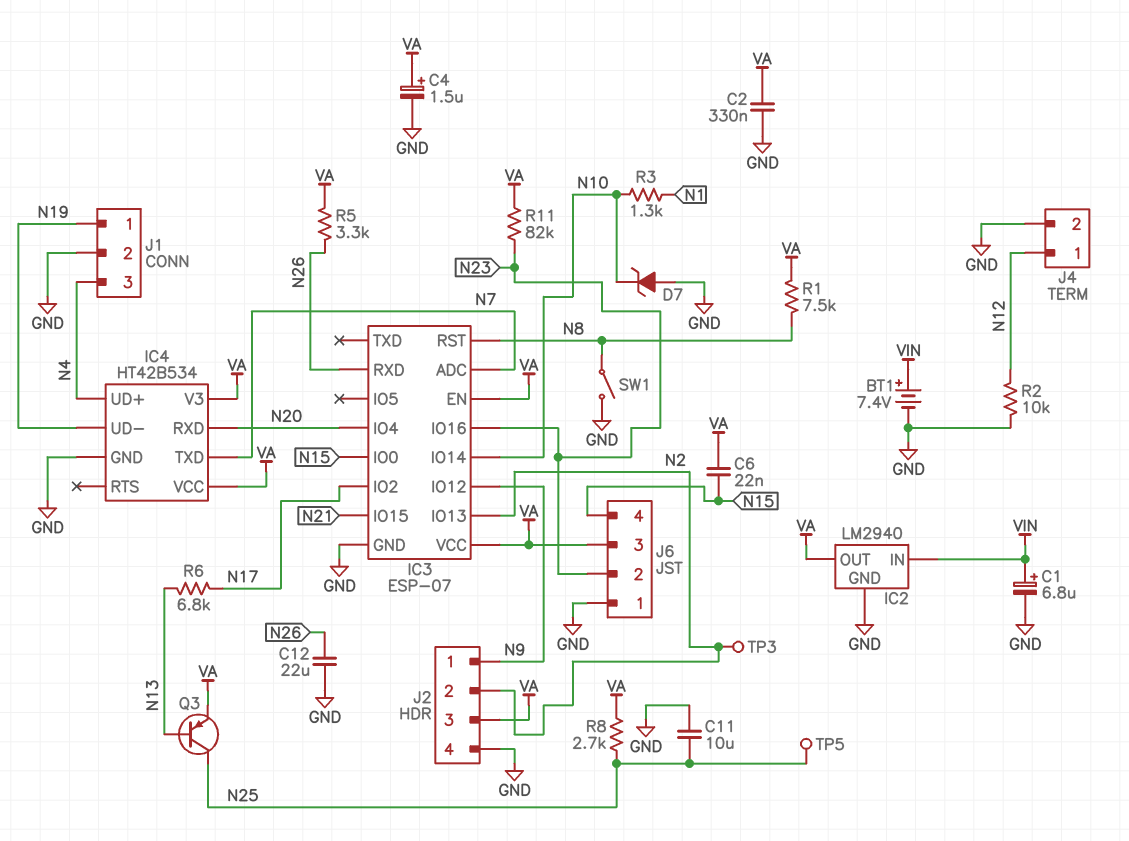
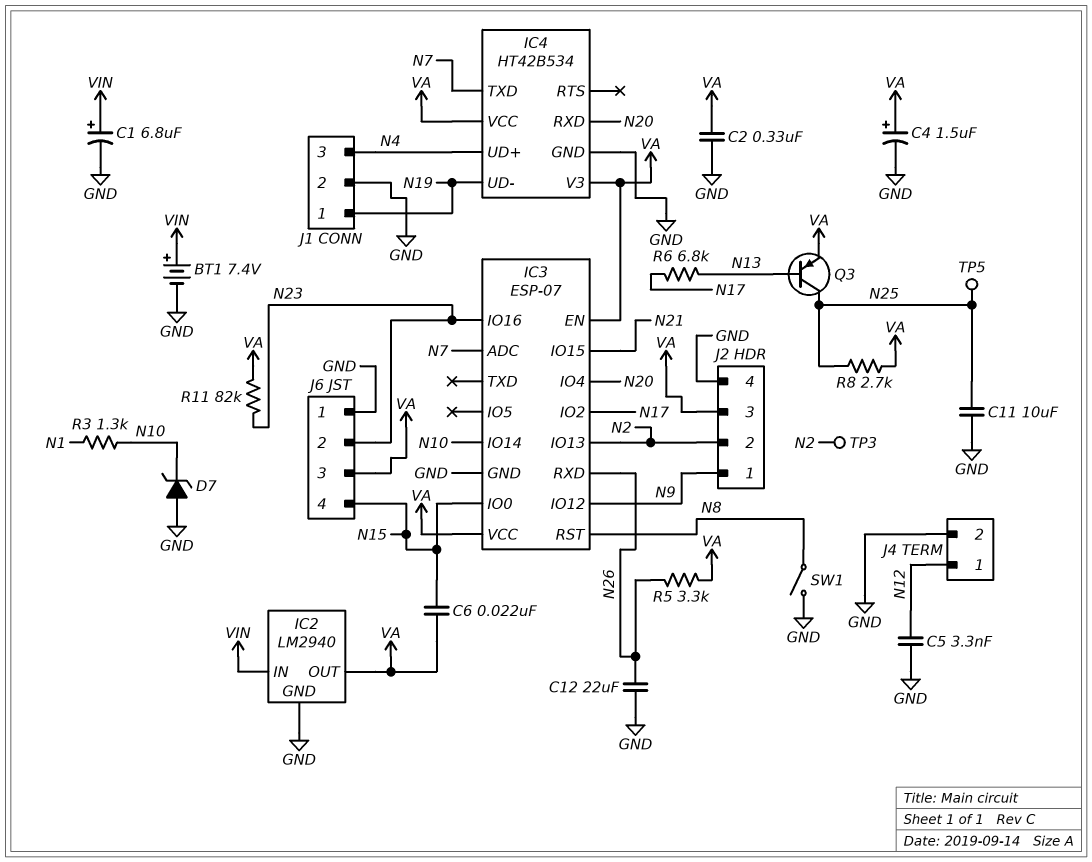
C5: none -> 3.3nF (GND, N12)
R1: 7.5k (N8, VA) -> none
R2: 10k (GND, N12) -> none

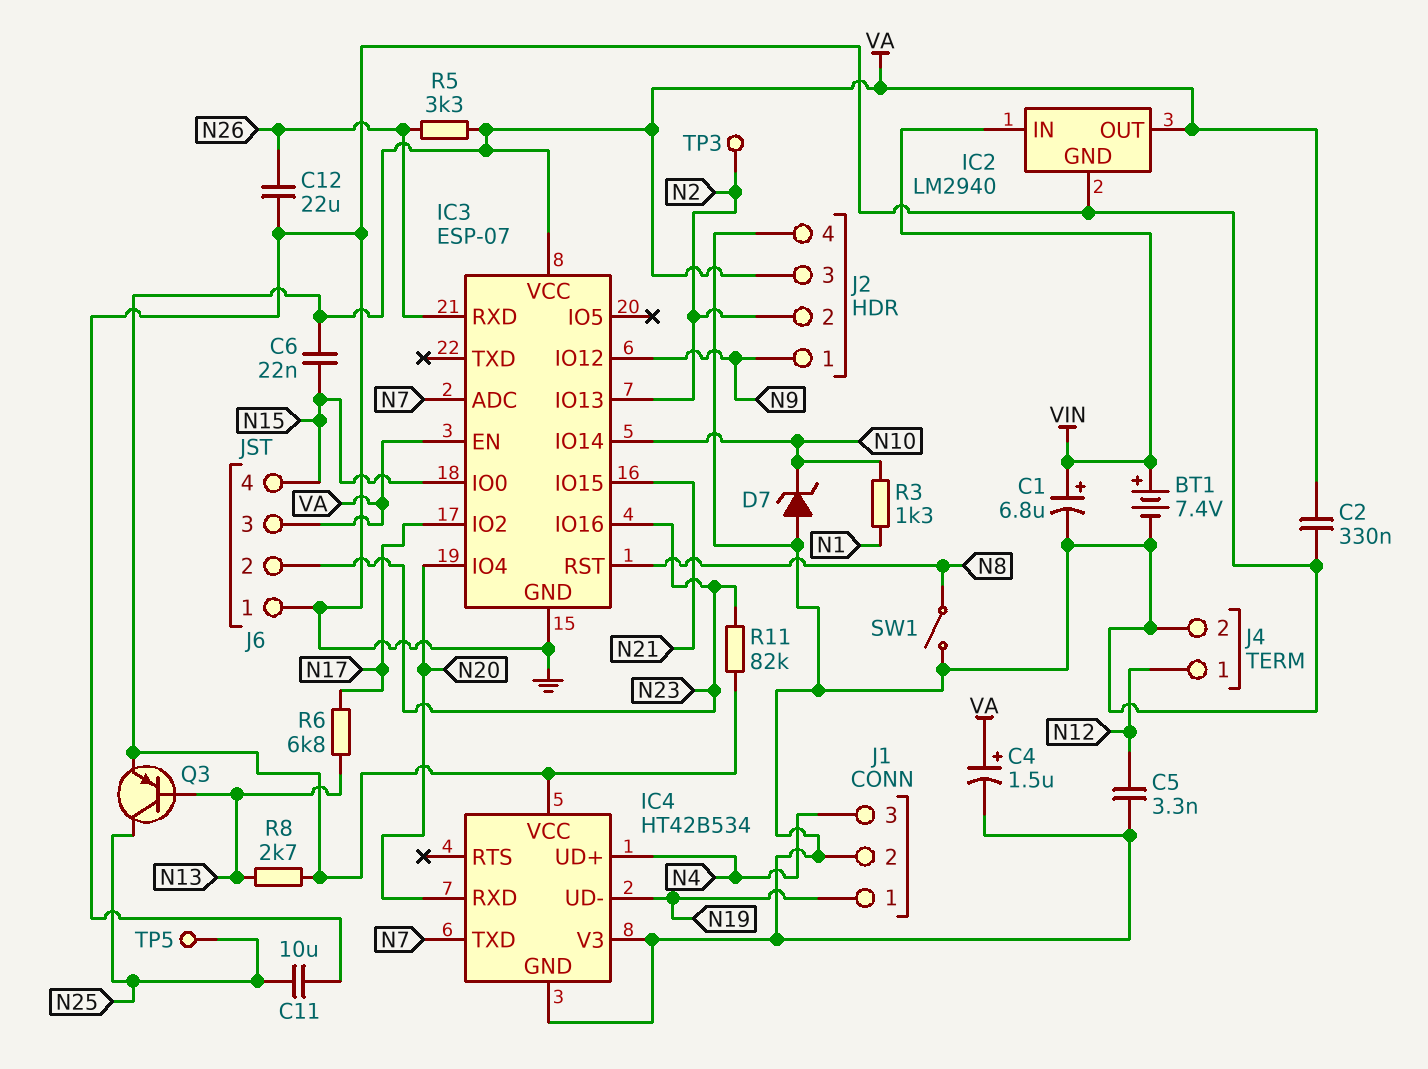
IC4 pin V3: VA -> GND
R8: 2.7k (N25, VA) -> 2.7k (N13, VA)

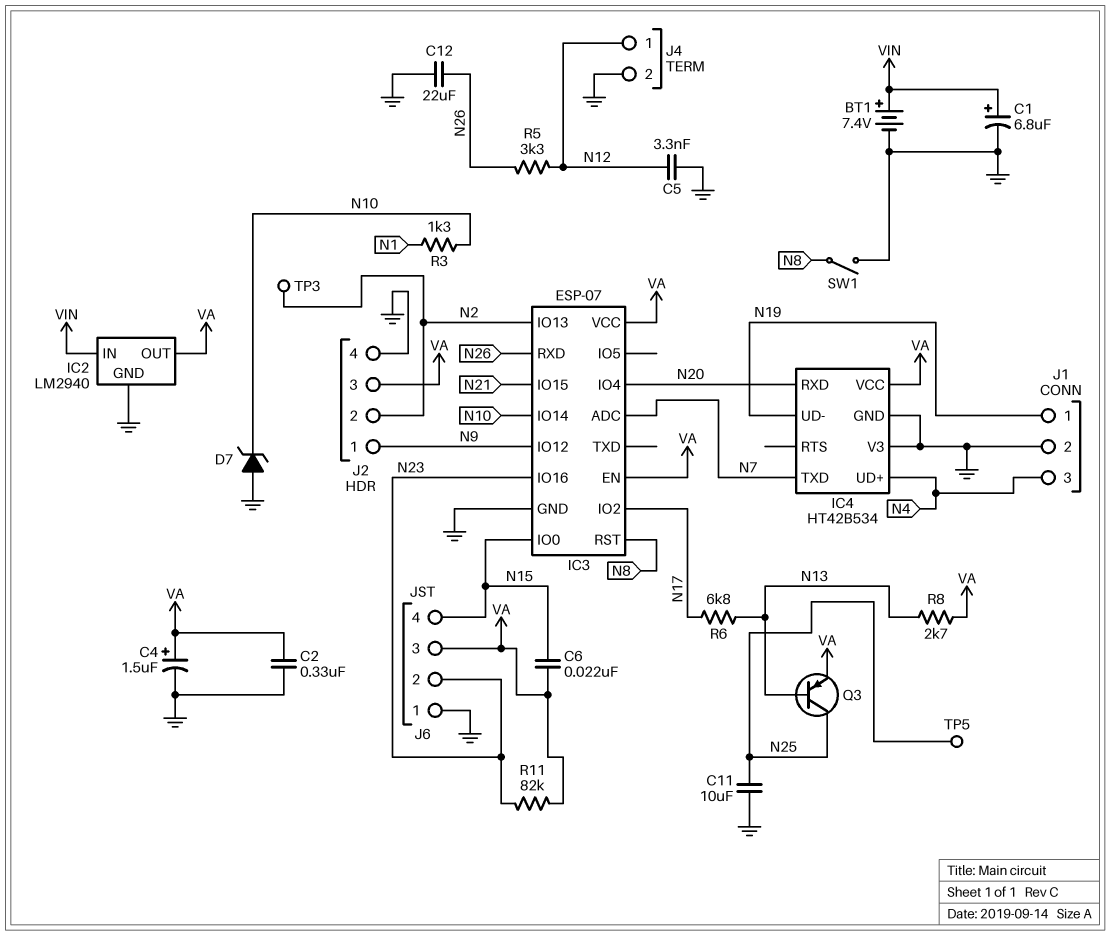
R5: 3.3k (N26, VA) -> 3.3k (N12, N26)

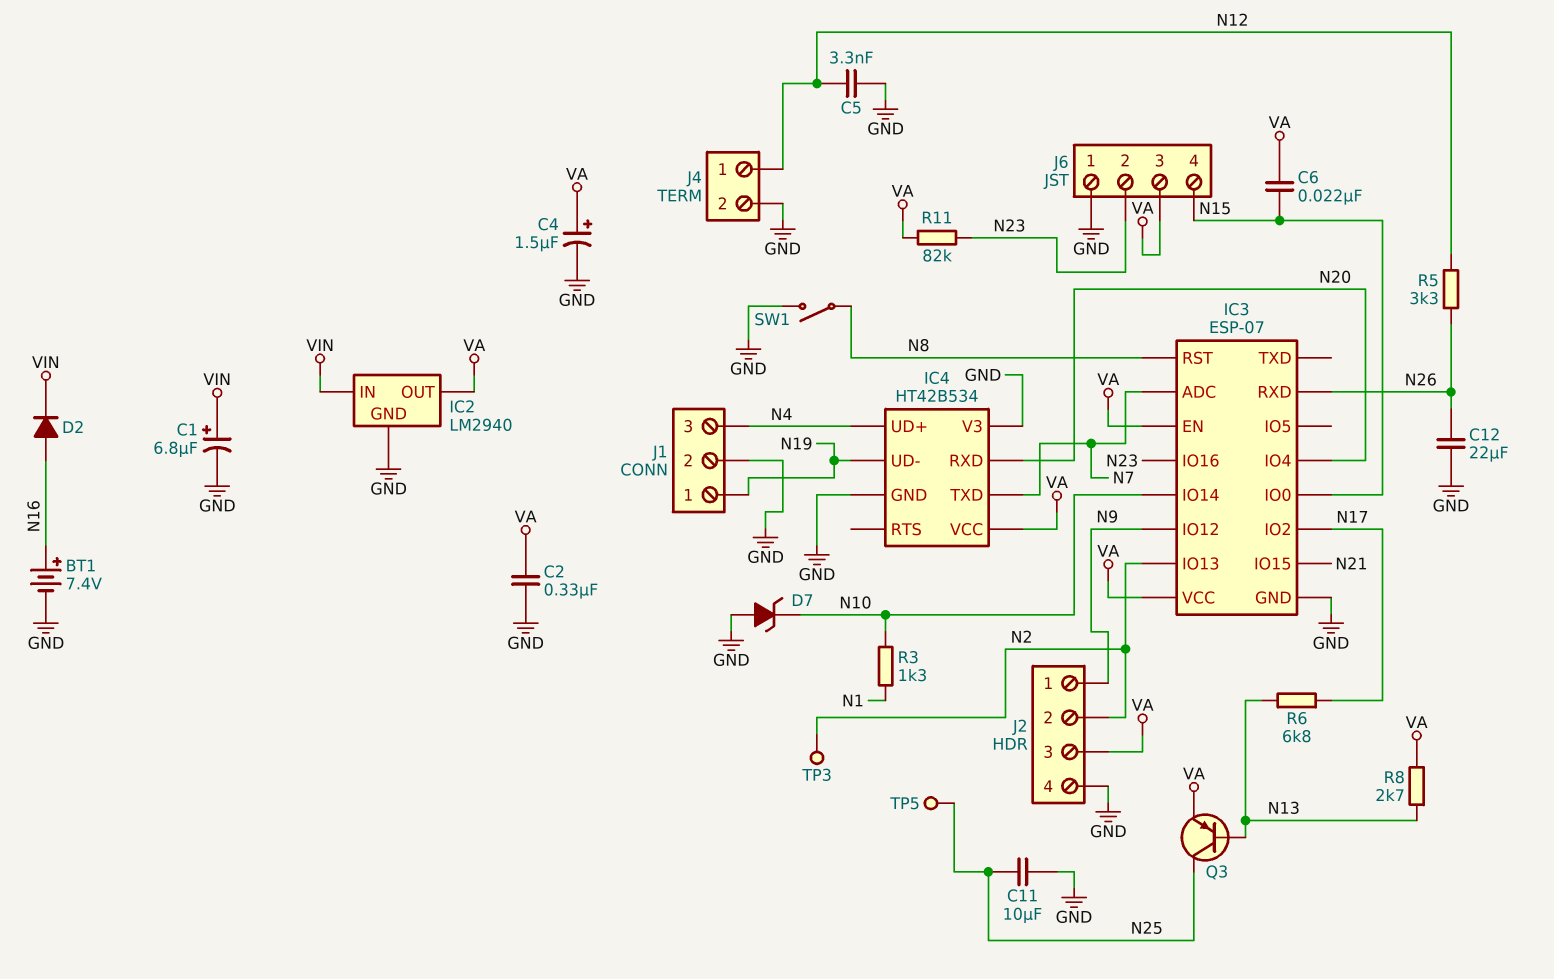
BT1: 7.4V (plus VIN, minus GND) -> 7.4V (plus N16, minus GND)
D2: none -> diode (A N16, K VIN)

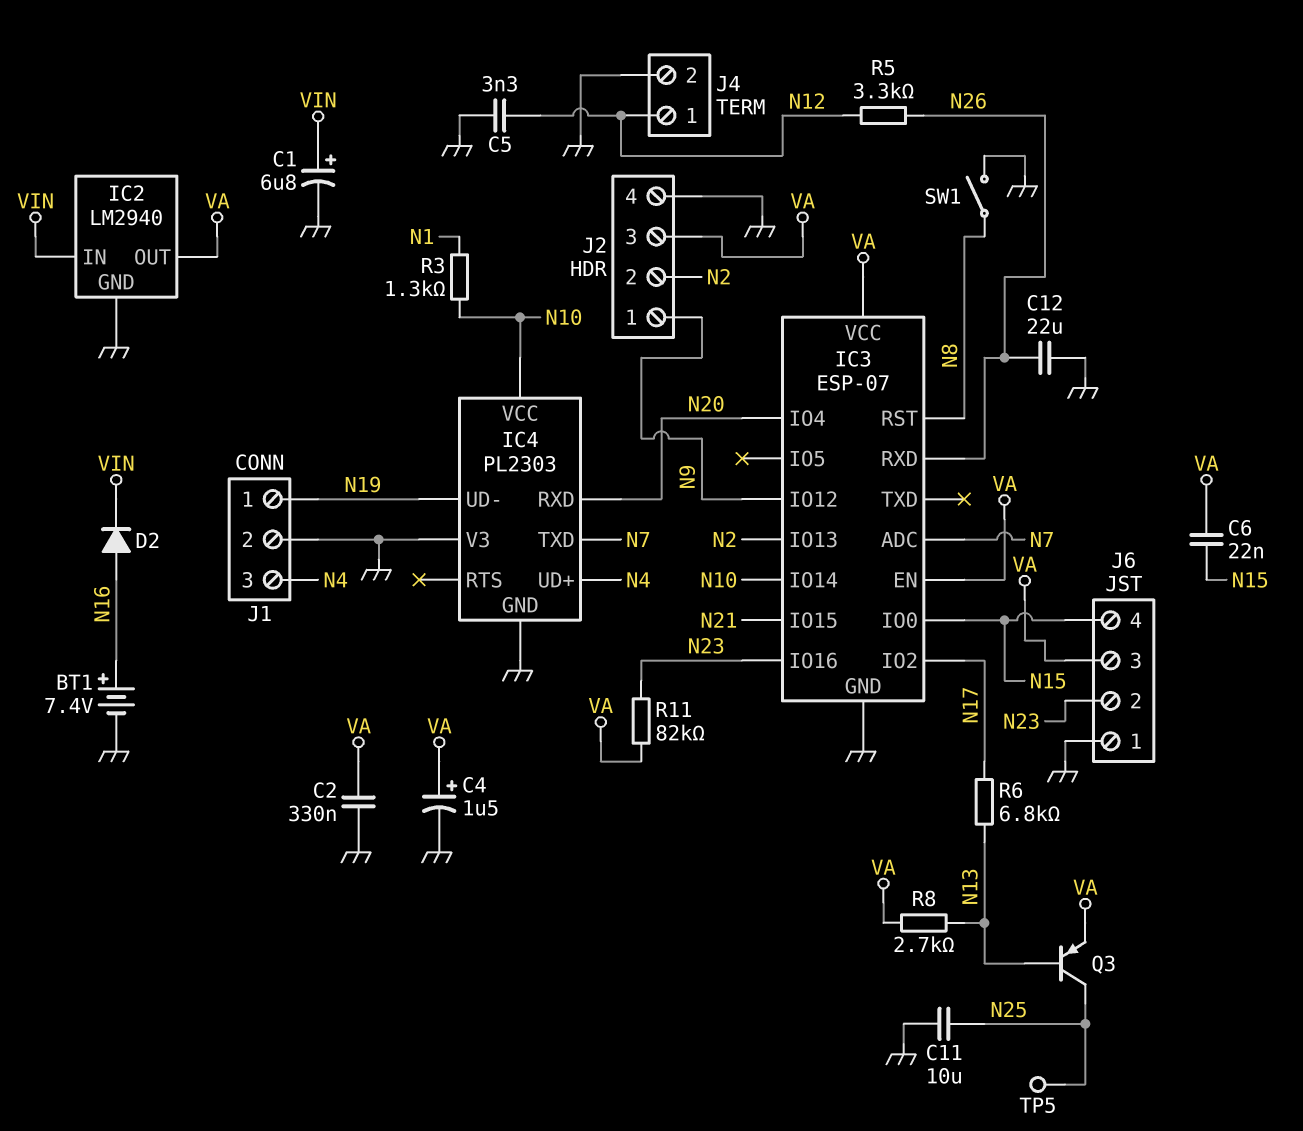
D7: zener (A GND, K N10) -> none
IC4: HT42B534 -> PL2303
IC4 pin VCC: VA -> N10
TP3: test point (N2) -> none

